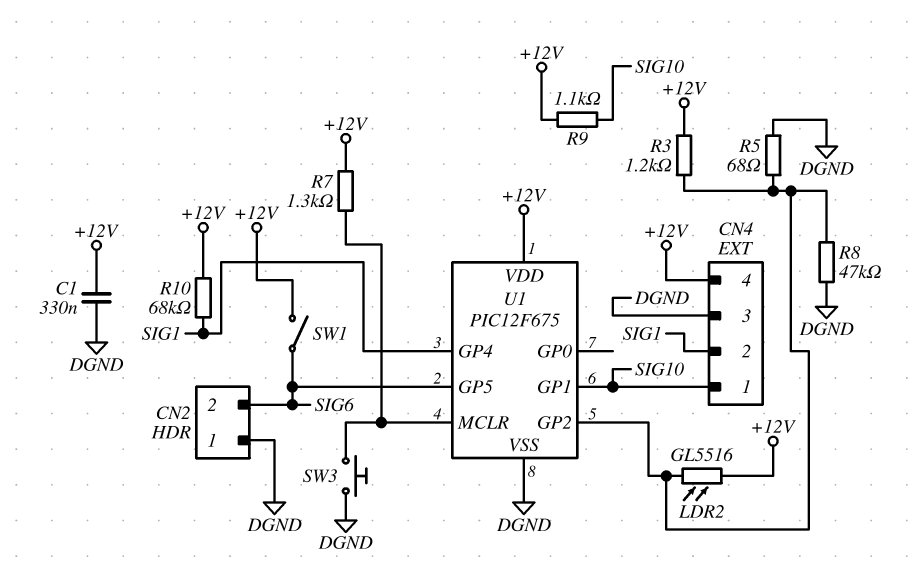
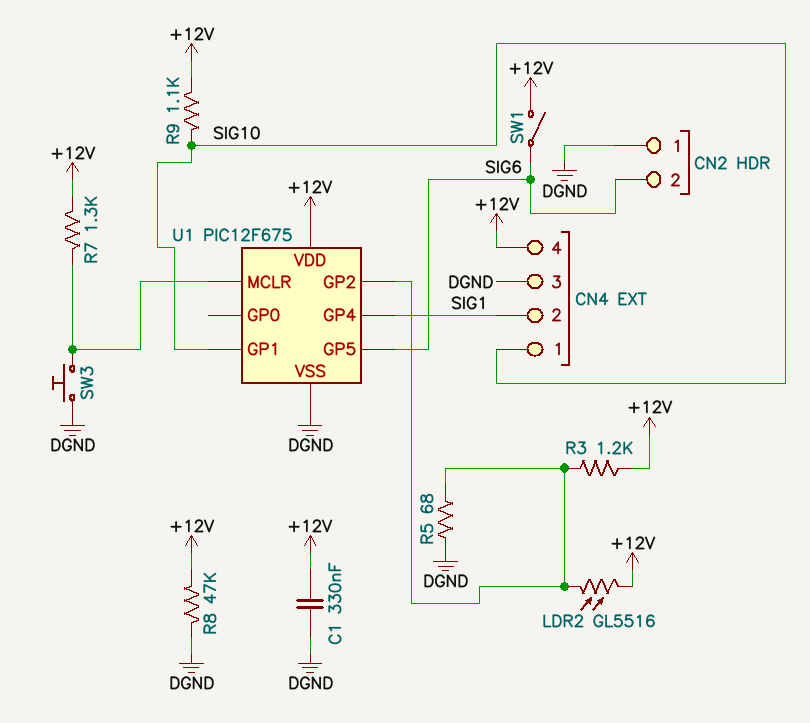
R8: 47k (DGND, U1/GP2) -> 47k (+12V, DGND)
R10: 68k (+12V, SIG1) -> none

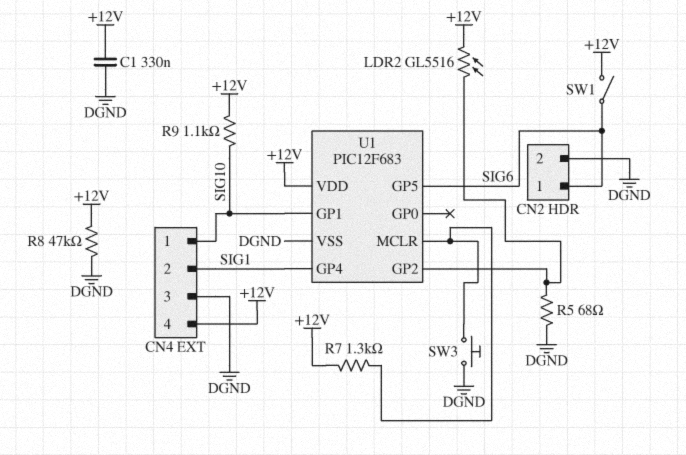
CN2 pin 1: DGND -> SIG6
CN2 pin 2: SIG6 -> DGND
R3: 1.2k (+12V, U1/GP2) -> none
U1: PIC12F675 -> PIC12F683

